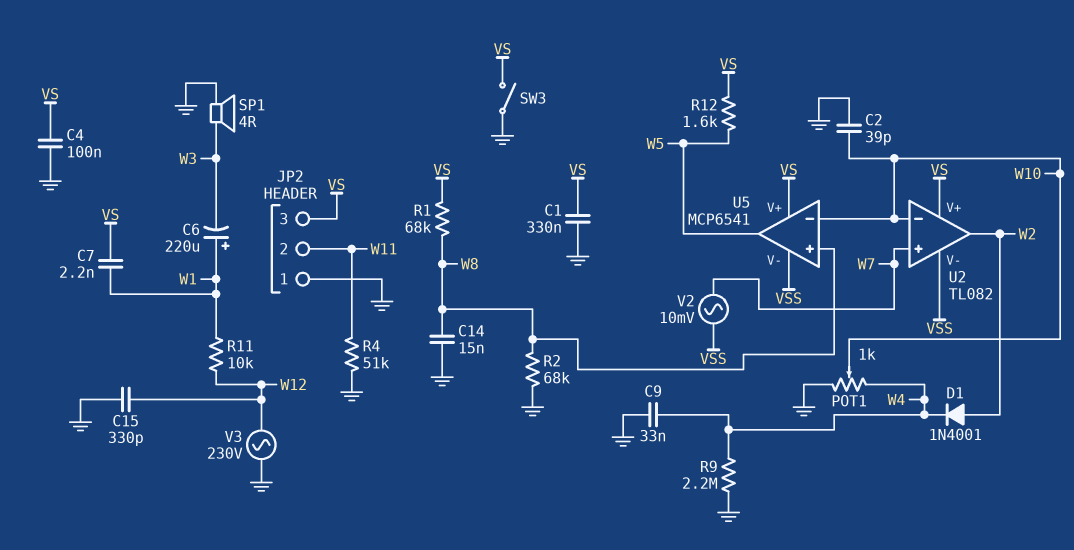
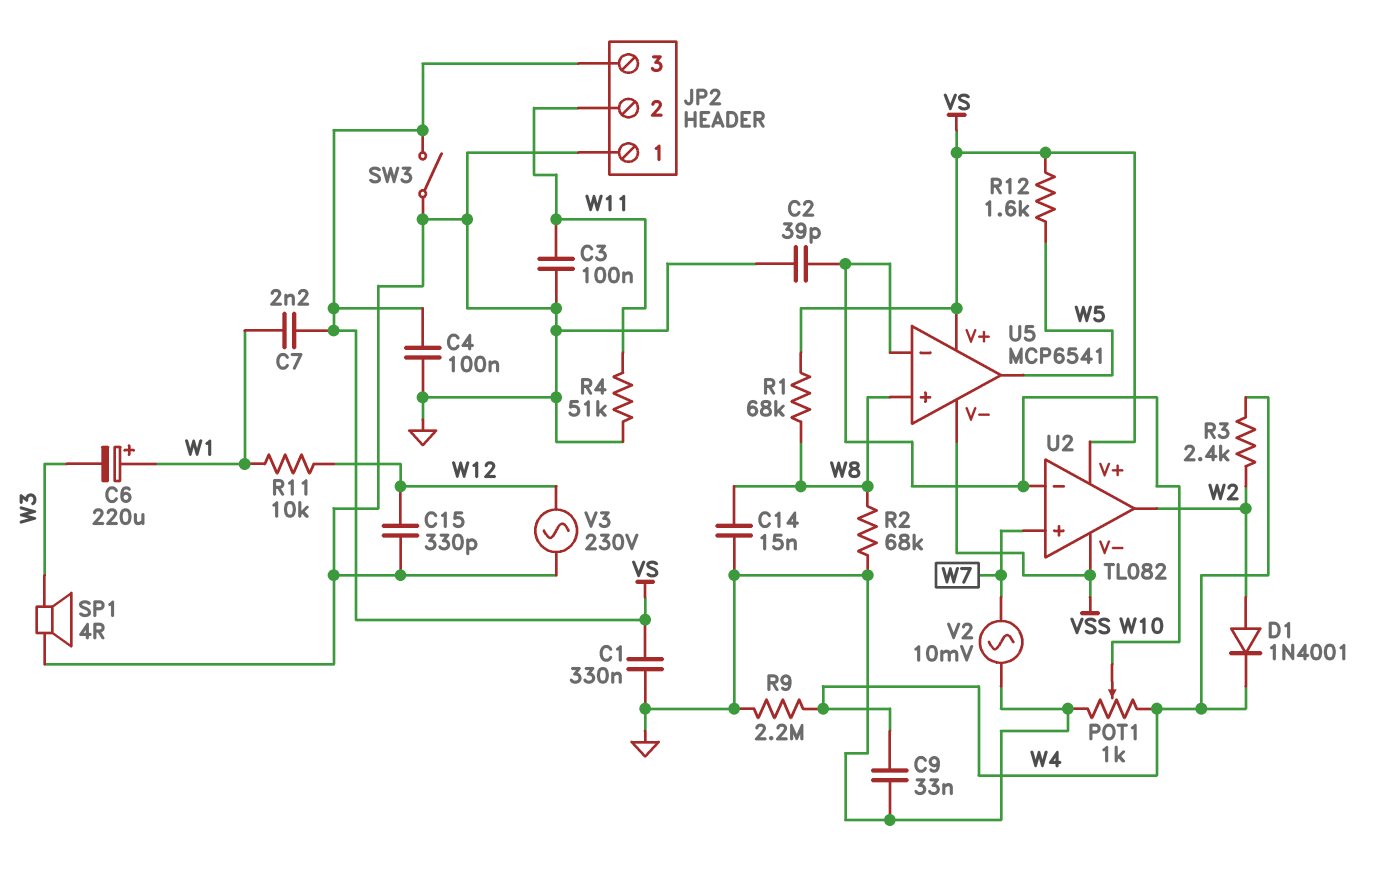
C3: none -> 100nF (GND, W11)
R3: none -> 2.4k (W2, W4)
V2: AC 10mV (VSS, W7) -> AC 10mV (GND, W7)

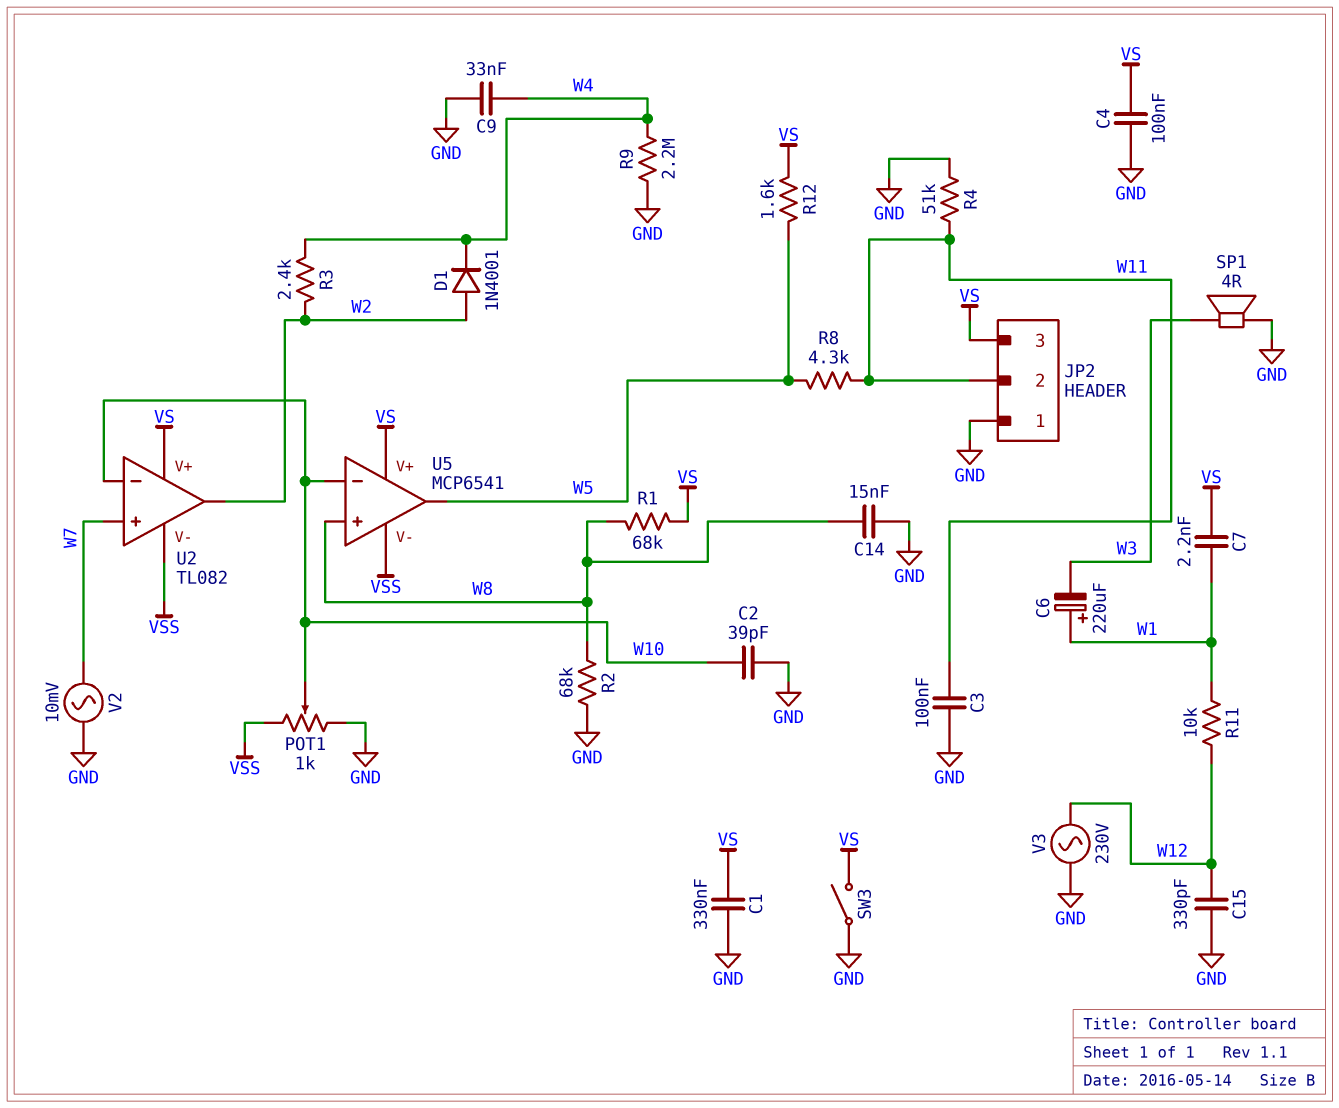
POT1: 1k (GND, W4, wiper W10) -> 1k (GND, VSS, wiper W10)
R8: none -> 4.3k (W5, W11)

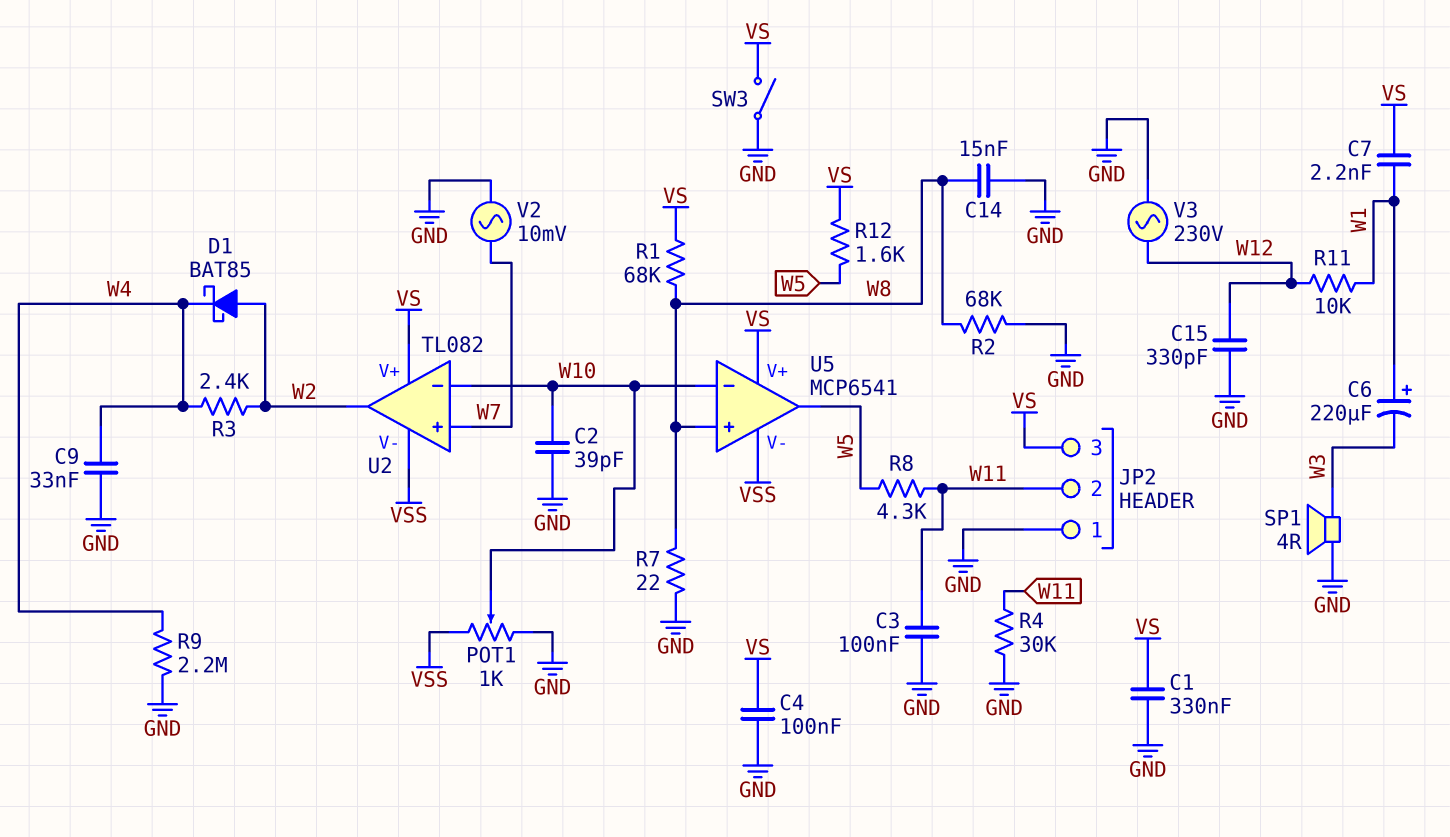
D1: diode 1N4001 (A W2, K W4) -> schottky BAT85 (A W2, K W4)
R4: 51k (GND, W11) -> 30k (GND, W11)
R7: none -> 22 (GND, W8)

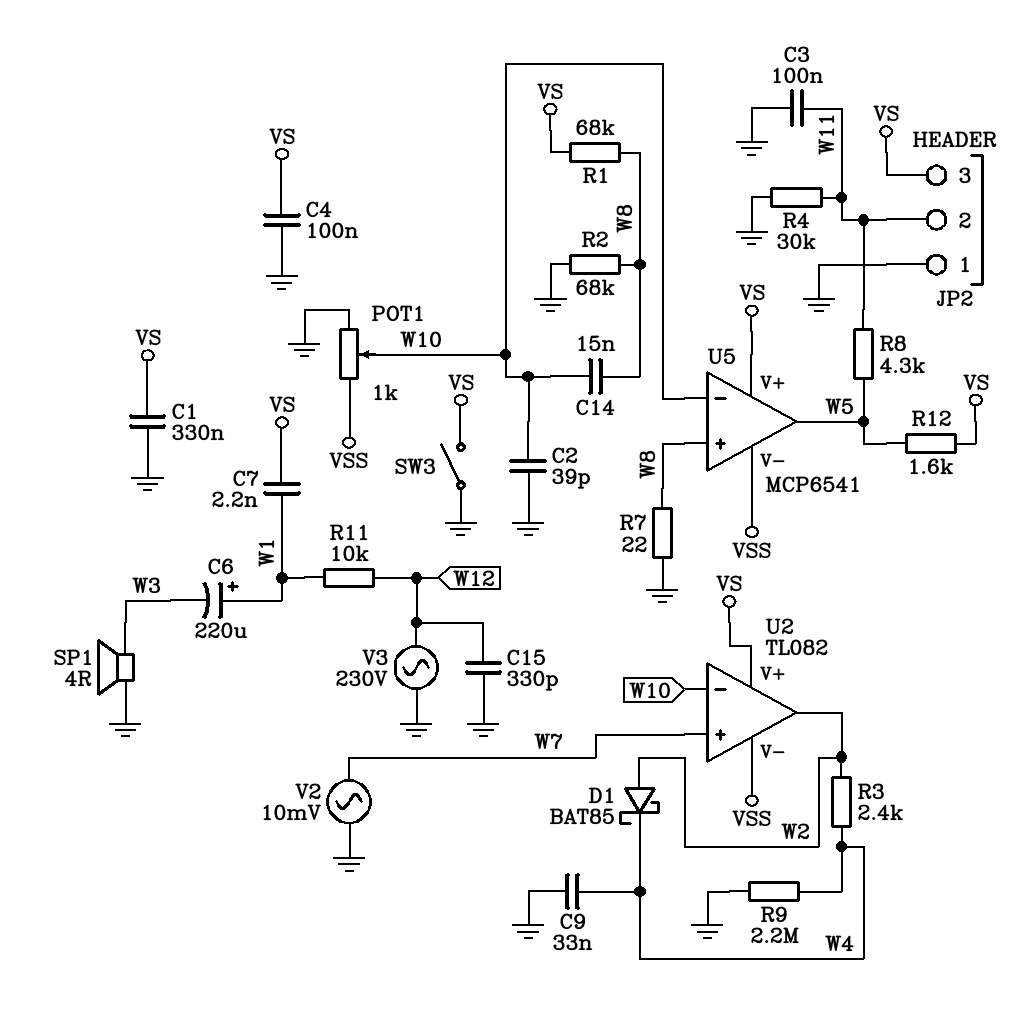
C14: 15nF (GND, W8) -> 15nF (W8, W10)

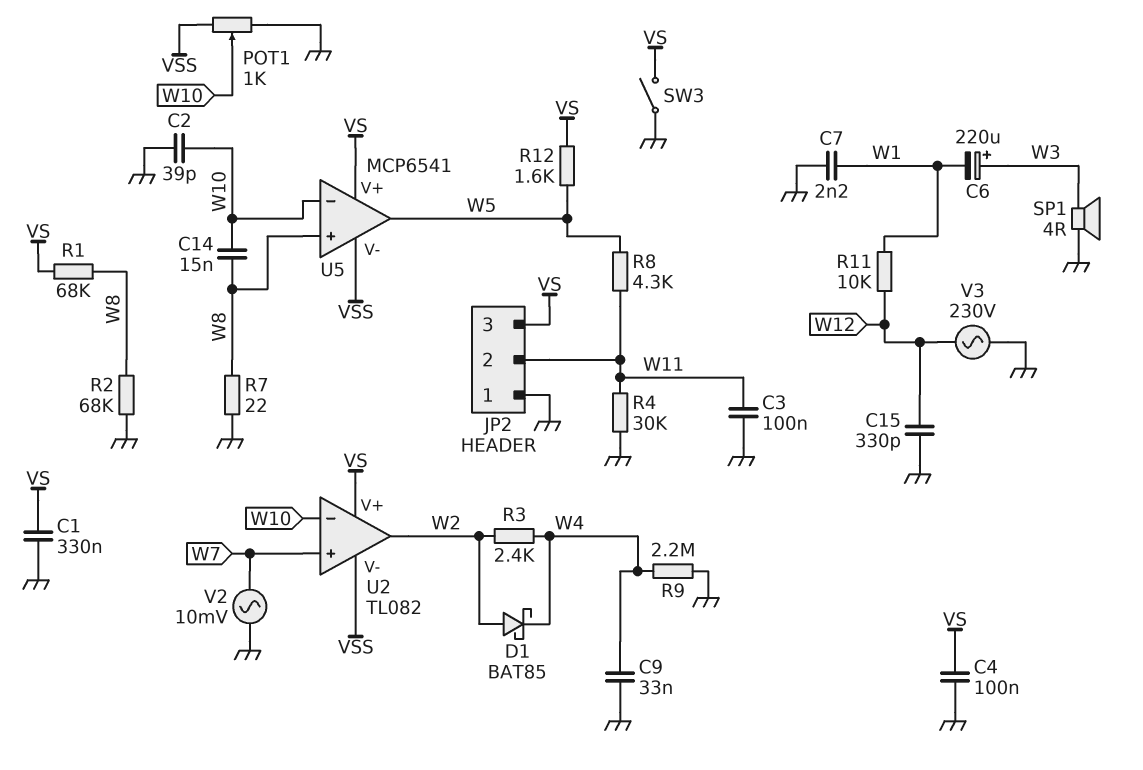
C6: 220uF (plus W1, minus W3) -> 220uF (plus W3, minus W1)
C7: 2.2nF (VS, W1) -> 2.2nF (GND, W1)

